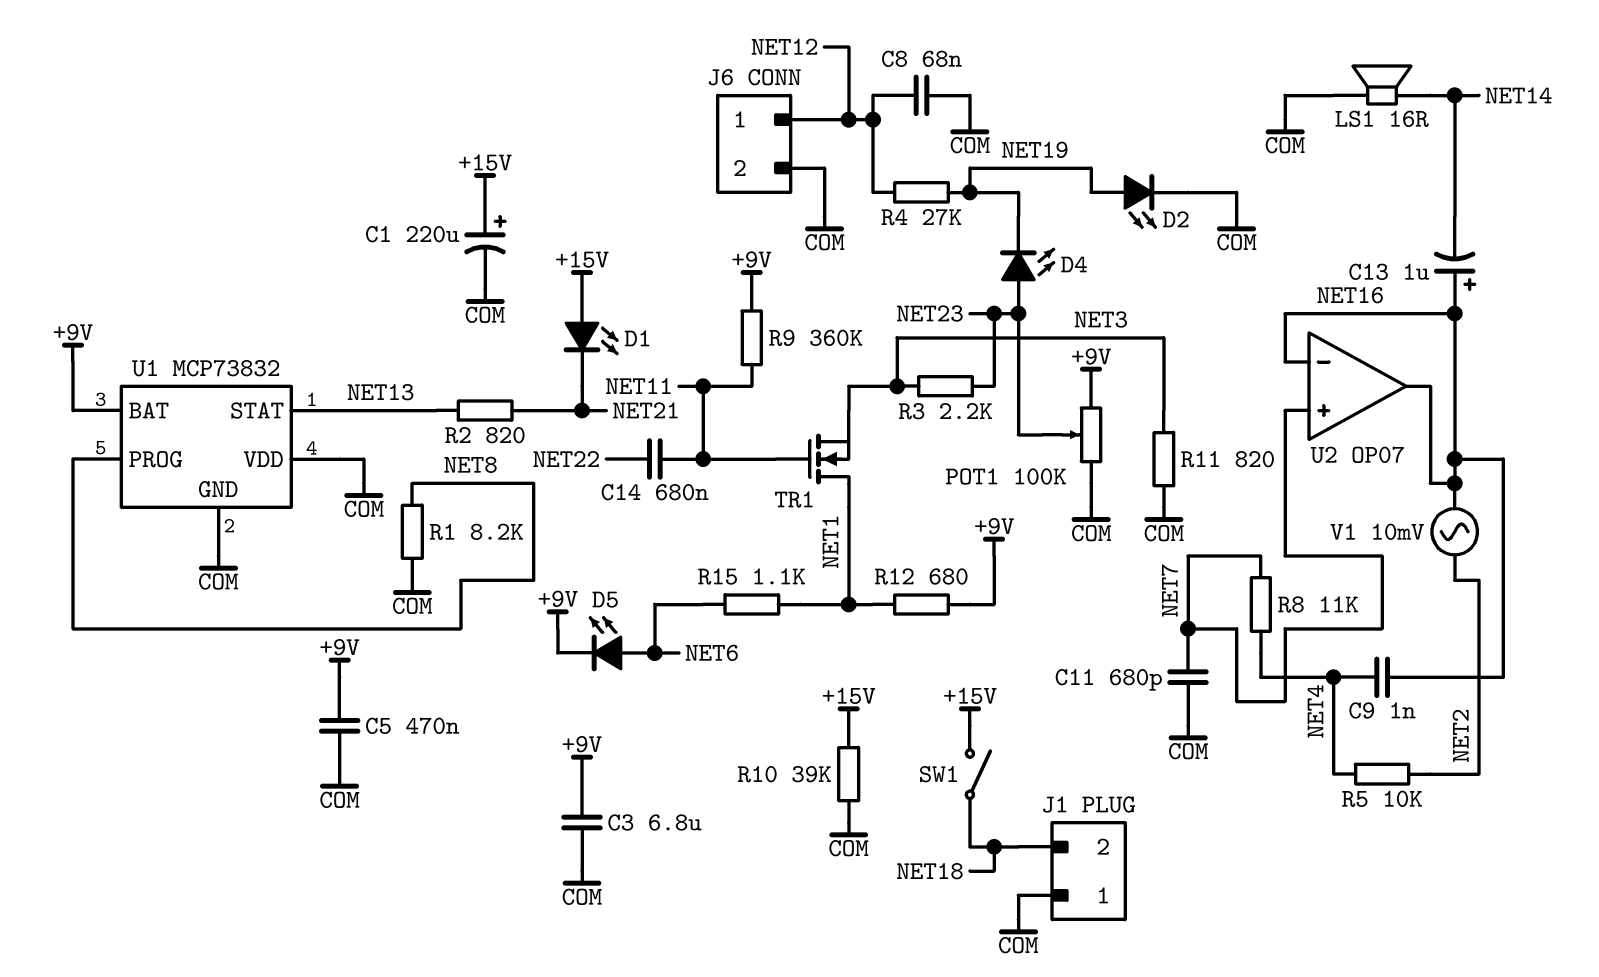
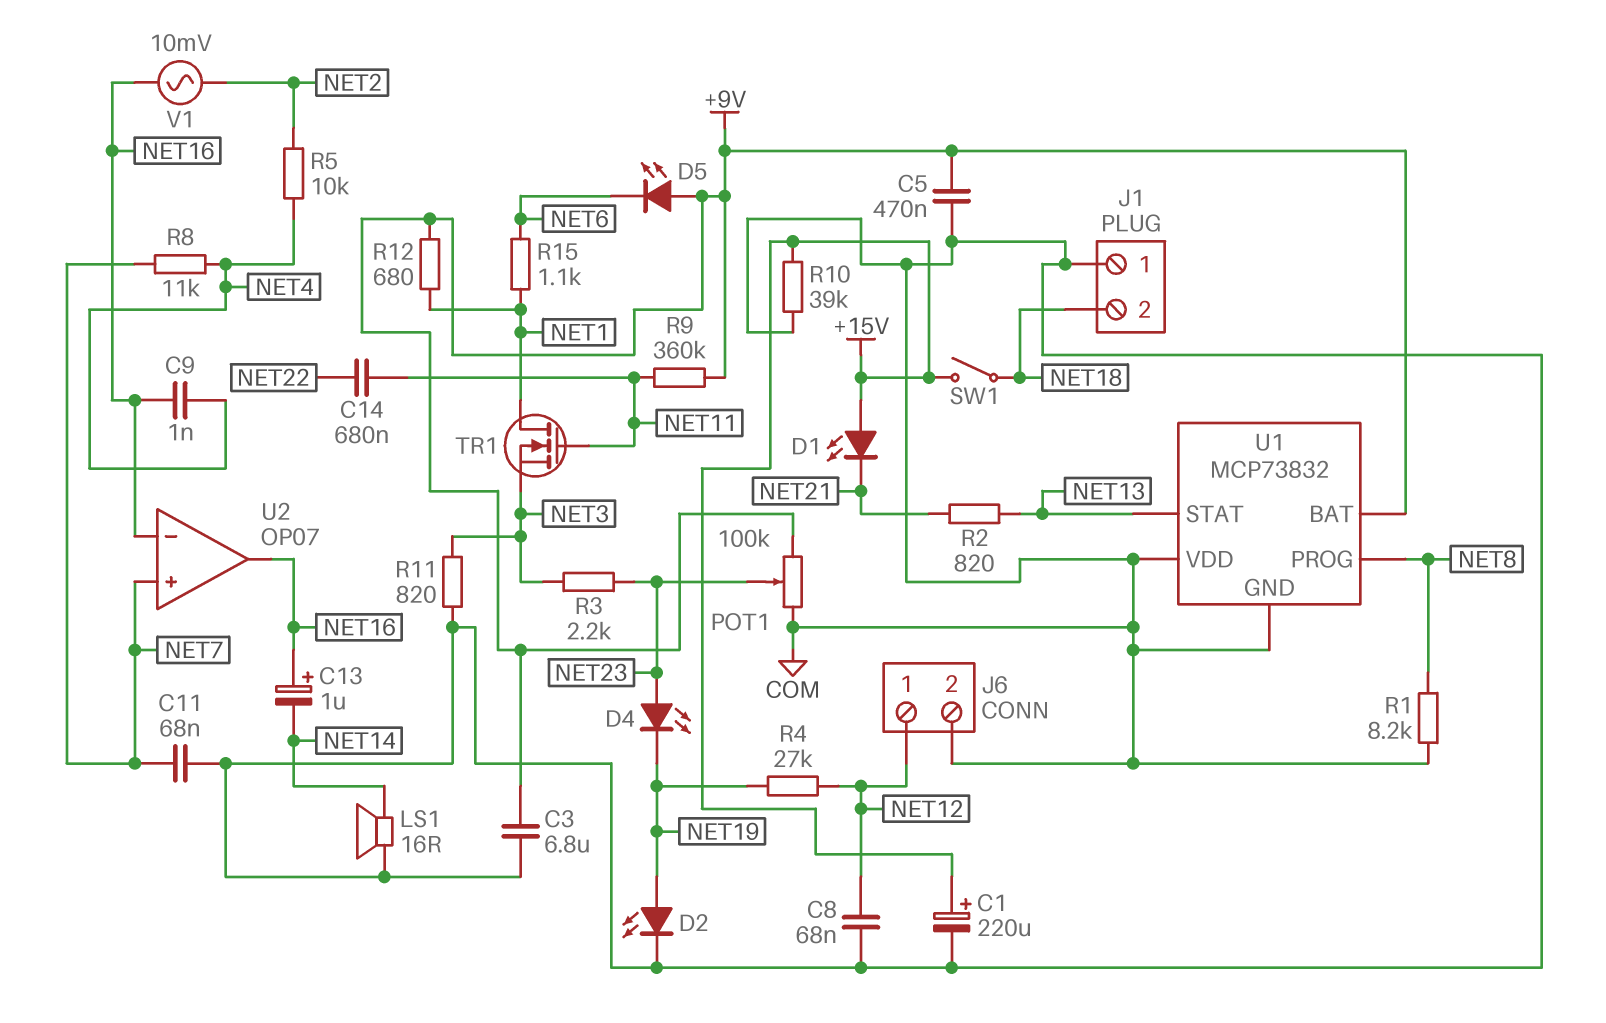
C11: 680pF (COM, NET7) -> 68nF (COM, NET7)
D5: LED (A NET6, K +9V) -> LED (A +9V, K NET6)

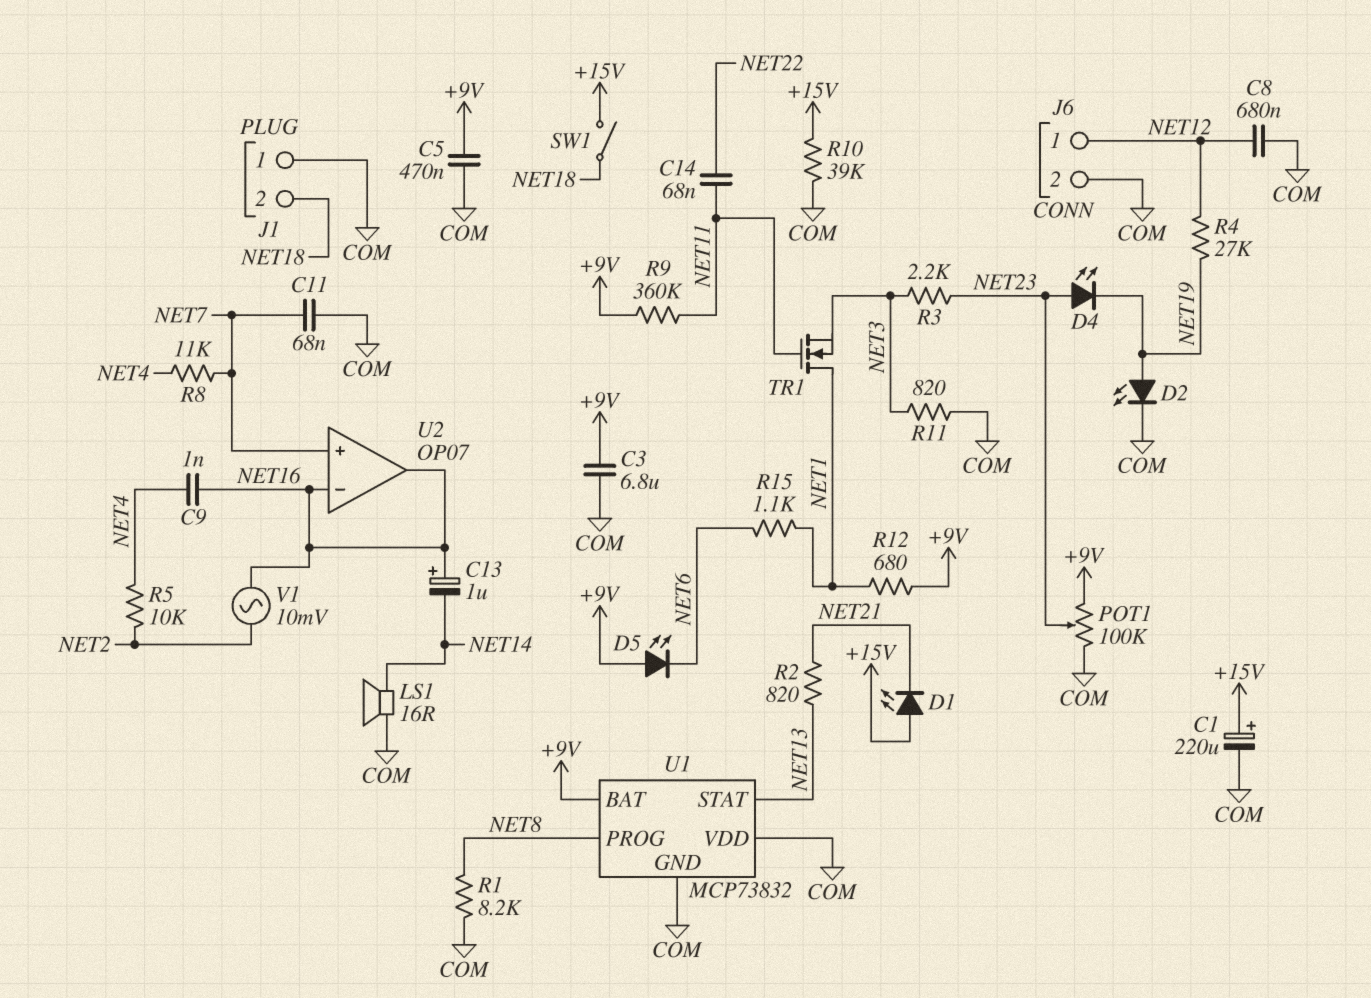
C8: 68nF (COM, NET12) -> 680nF (COM, NET12)
C14: 680nF (NET11, NET22) -> 68nF (NET11, NET22)

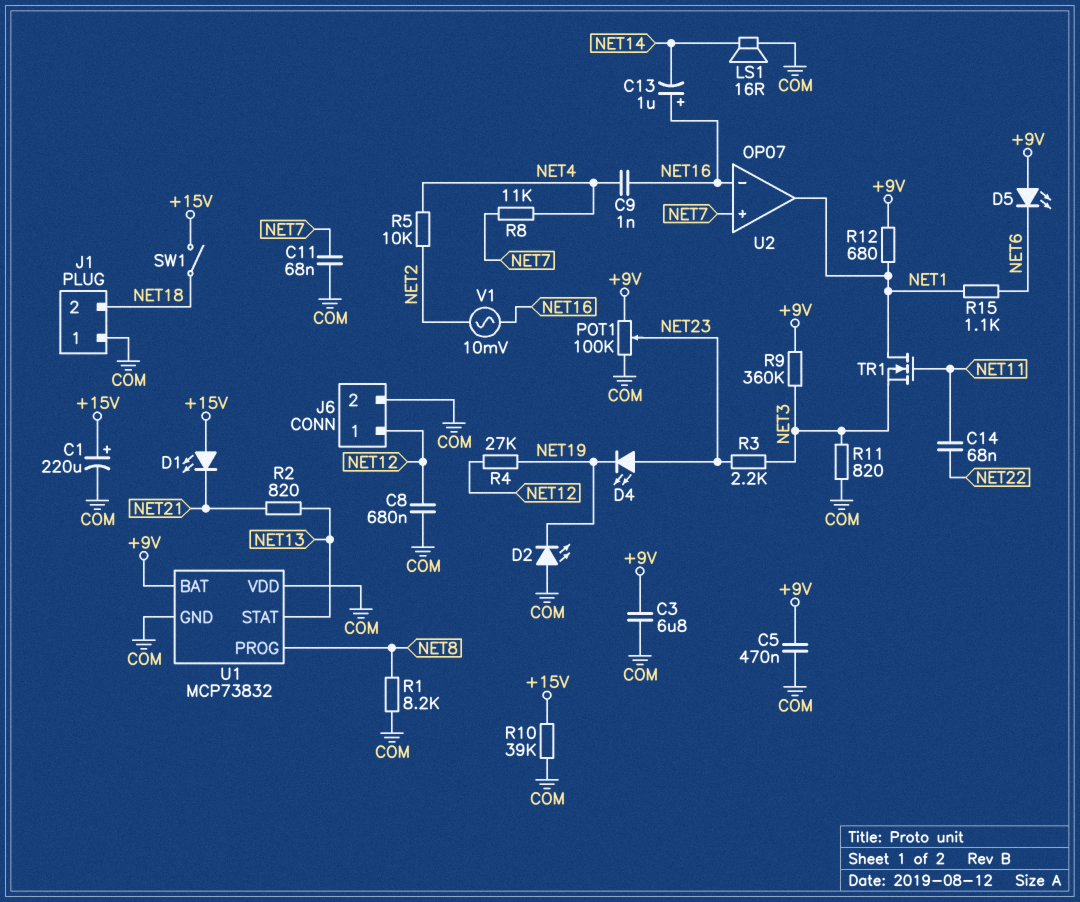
D2: LED (A NET19, K COM) -> LED (A COM, K NET19)
R9: 360k (+9V, NET11) -> 360k (+9V, NET3)
U2 pin out: NET16 -> NET1

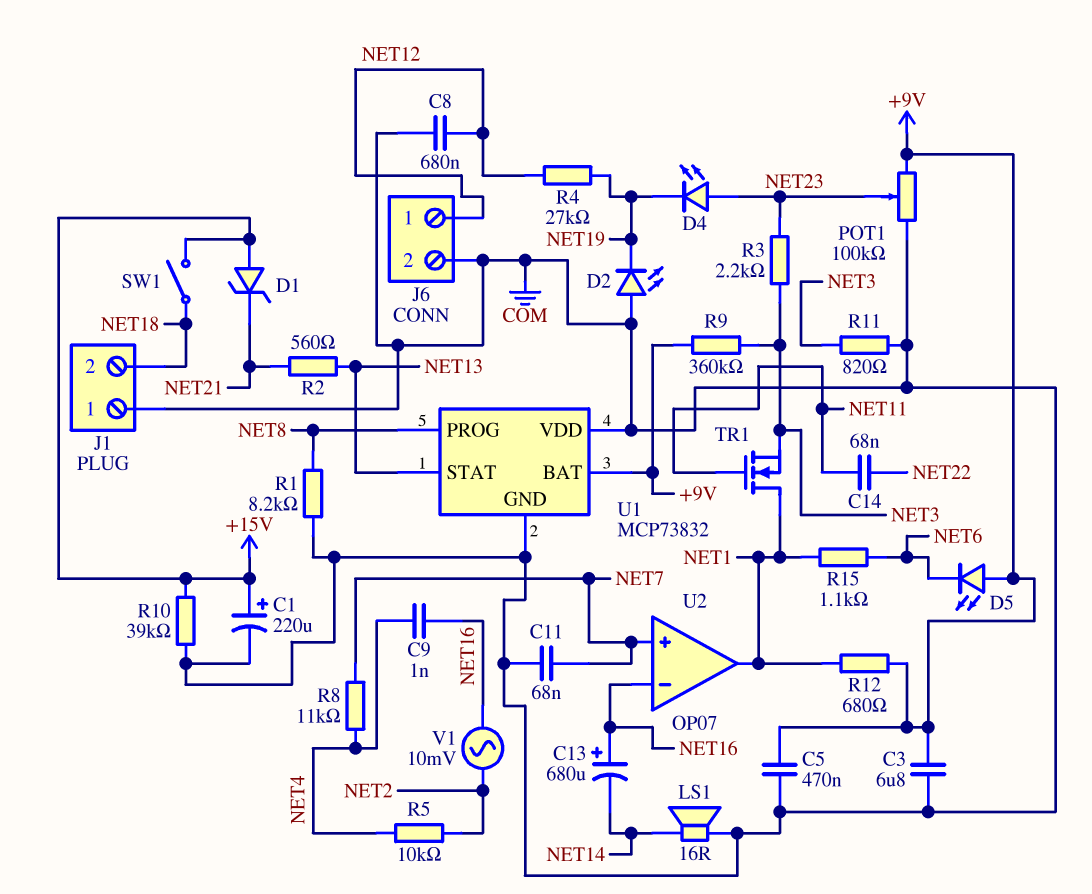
C13: 1uF (plus NET16, minus NET14) -> 680uF (plus NET16, minus NET14)
D1: LED (A +15V, K NET21) -> zener (A +15V, K NET21)
R2: 820 (NET13, NET21) -> 560 (NET13, NET21)

